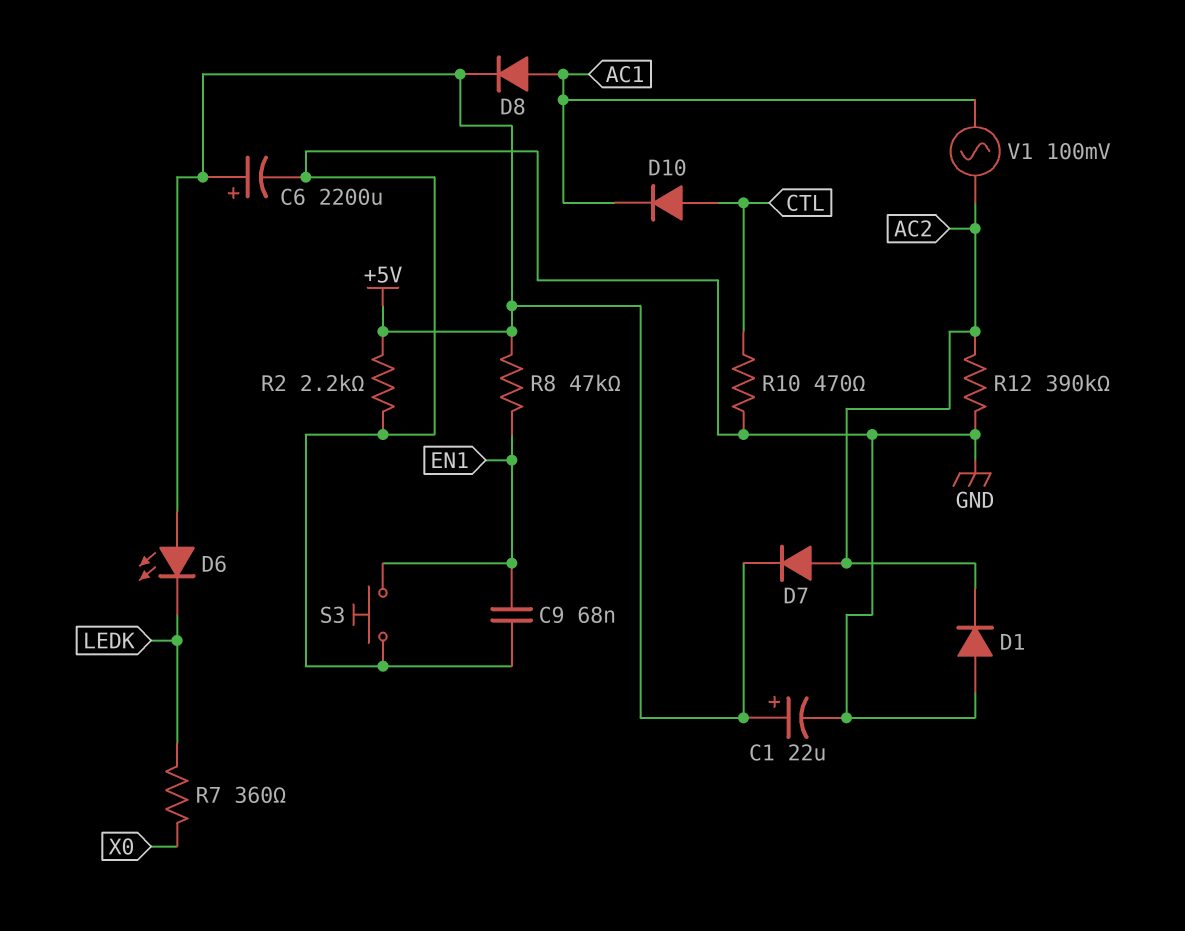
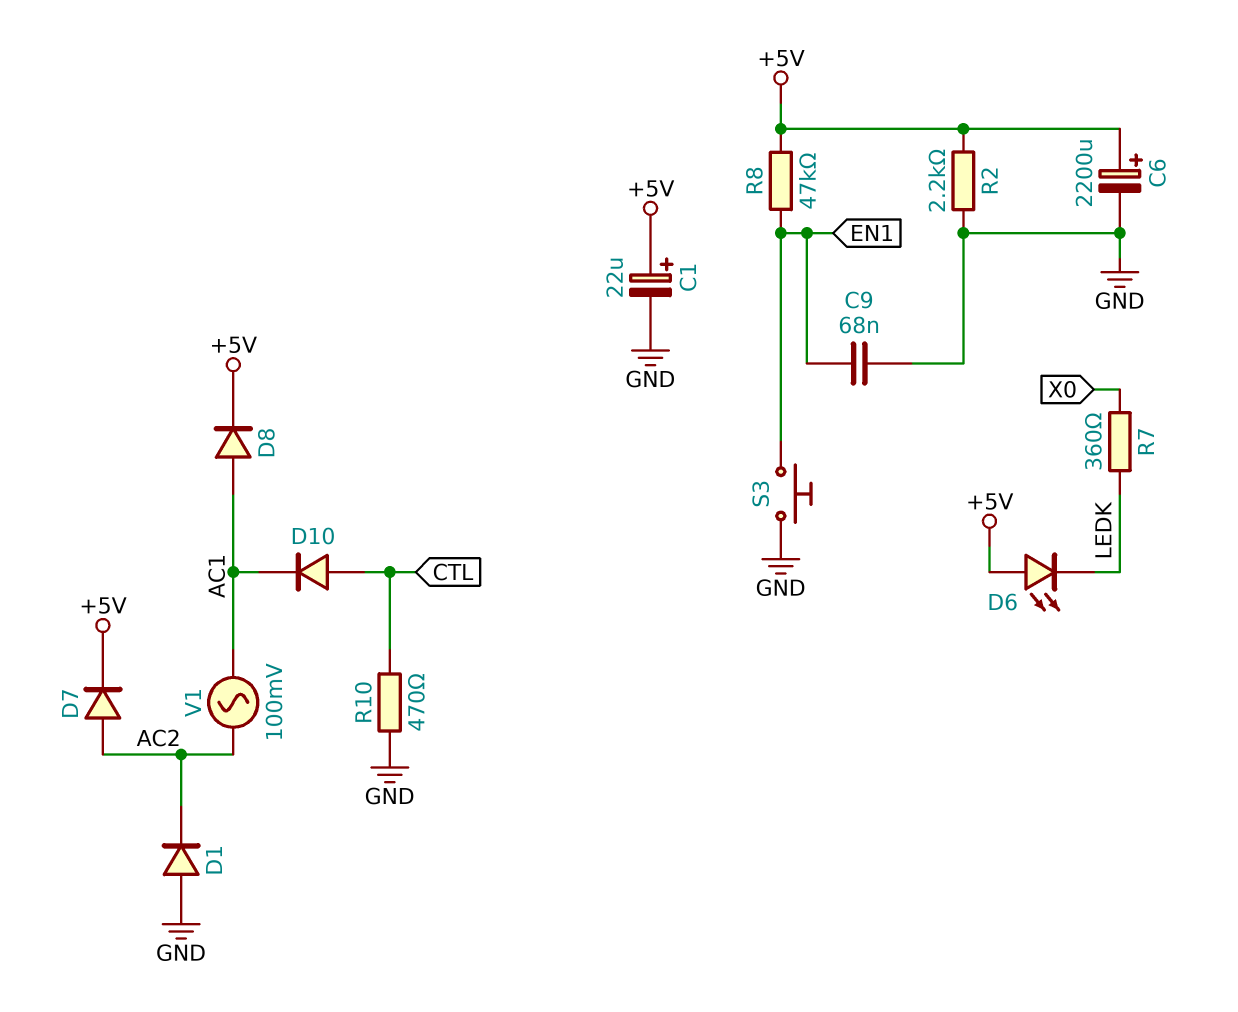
R12: 390k (AC2, GND) -> none

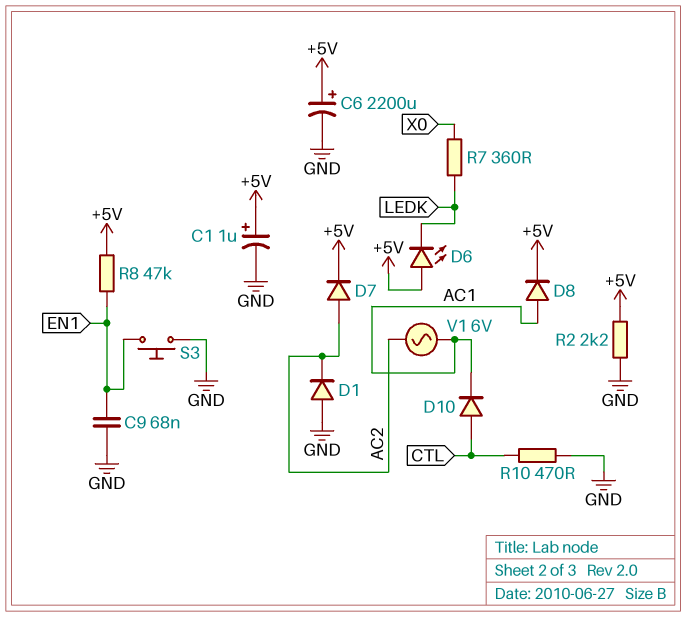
C1: 22uF (plus +5V, minus GND) -> 1uF (plus +5V, minus GND)
V1: AC 100mV (AC1, AC2) -> AC 6V (AC1, AC2)

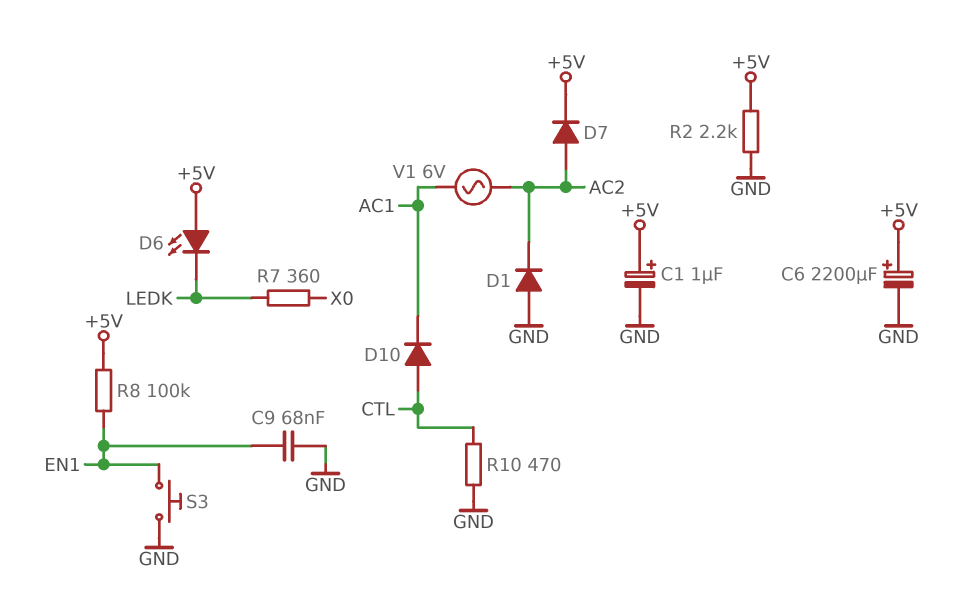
D8: diode (A AC1, K +5V) -> none
R8: 47k (+5V, EN1) -> 100k (+5V, EN1)

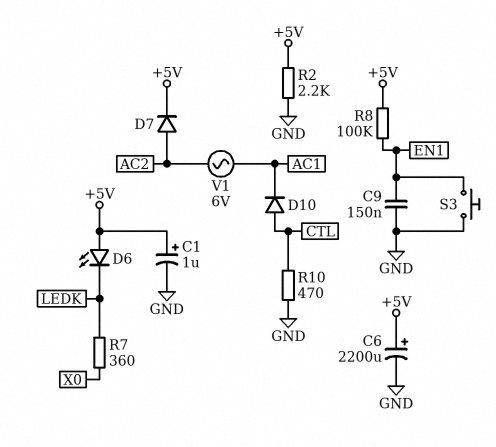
C9: 68nF (EN1, GND) -> 150nF (EN1, GND)
D1: diode (A GND, K AC2) -> none

